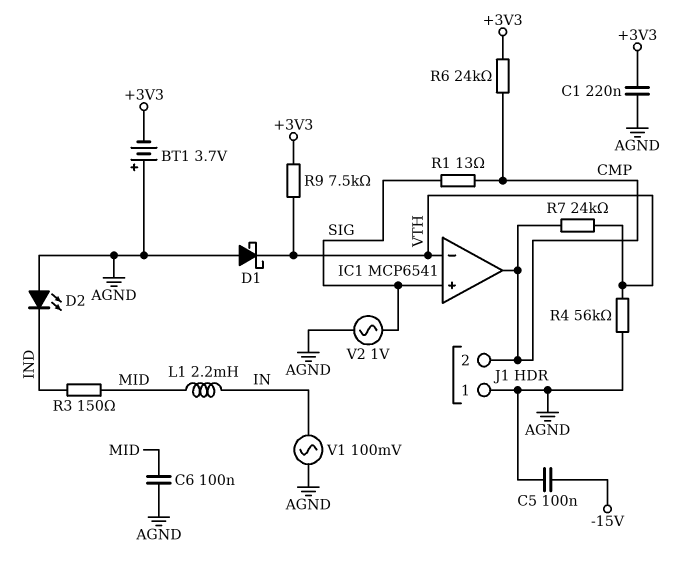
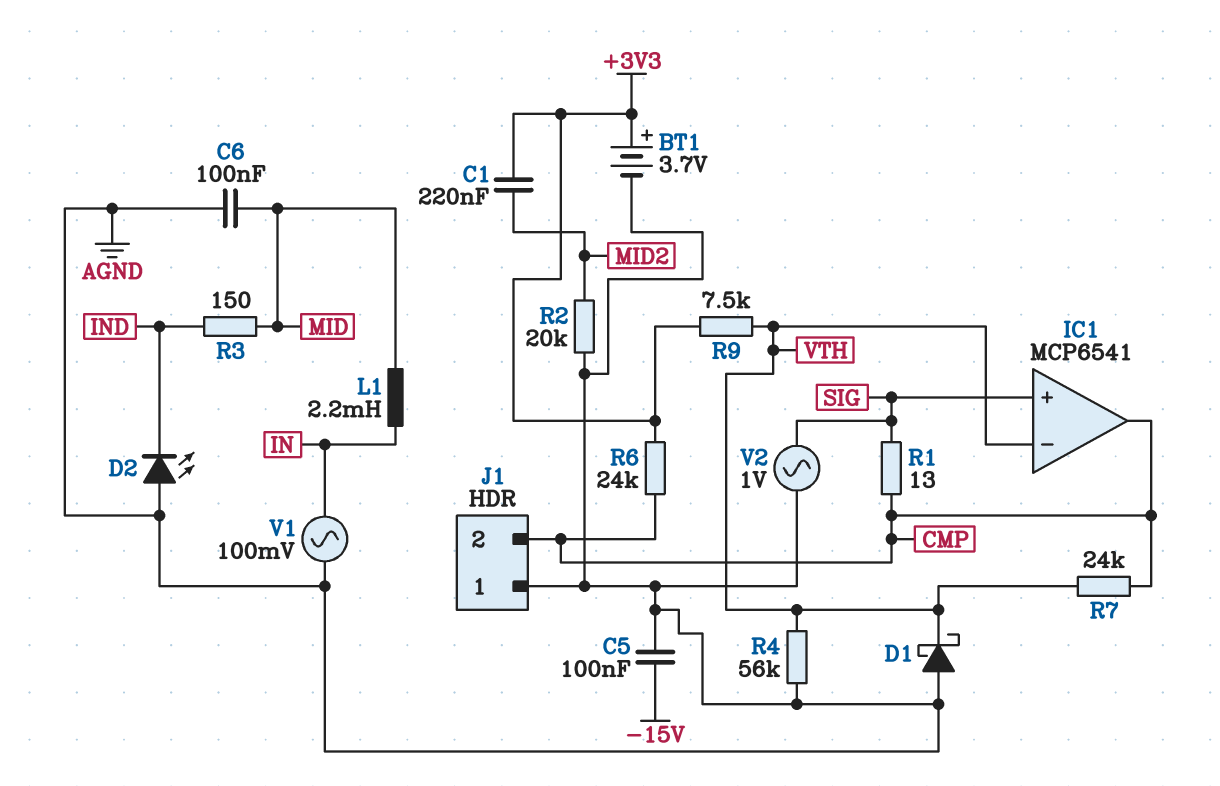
BT1: 3.7V (plus AGND, minus +3V3) -> 3.7V (plus +3V3, minus AGND)
C1: 220nF (+3V3, AGND) -> 220nF (+3V3, MID2)
R2: none -> 20k (AGND, MID2)

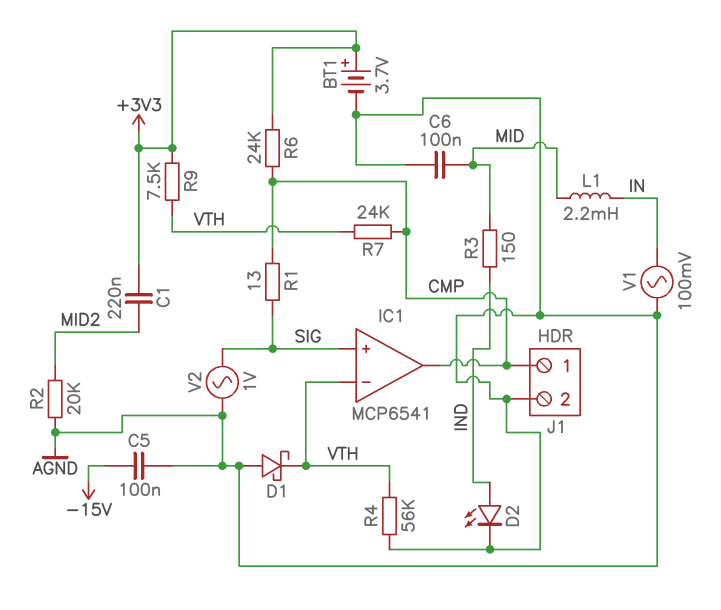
D2: LED (A AGND, K IND) -> LED (A IND, K AGND)
J1 pin 1: AGND -> CMP
J1 pin 2: CMP -> AGND

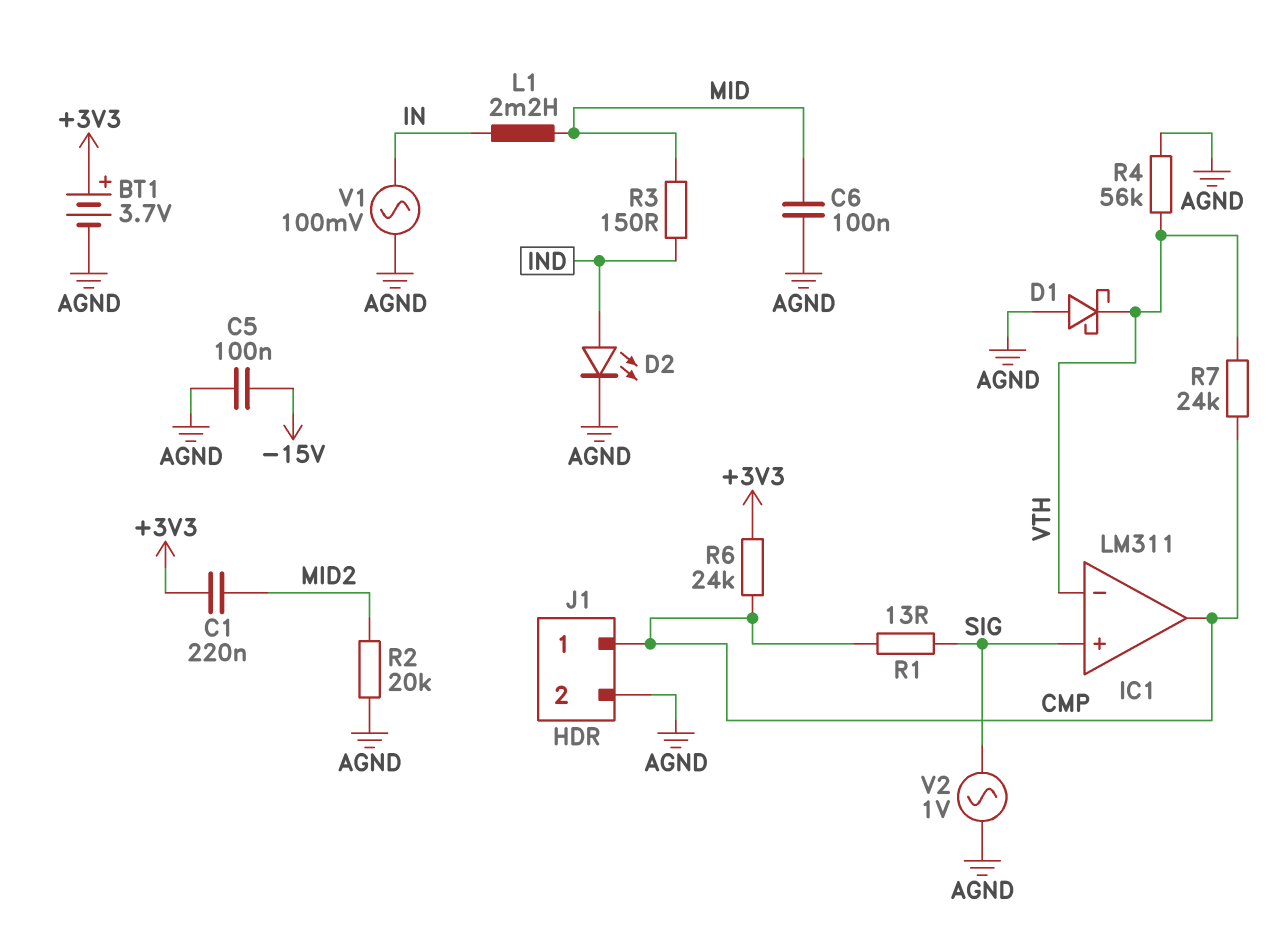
IC1: MCP6541 -> LM311
R9: 7.5k (+3V3, VTH) -> none

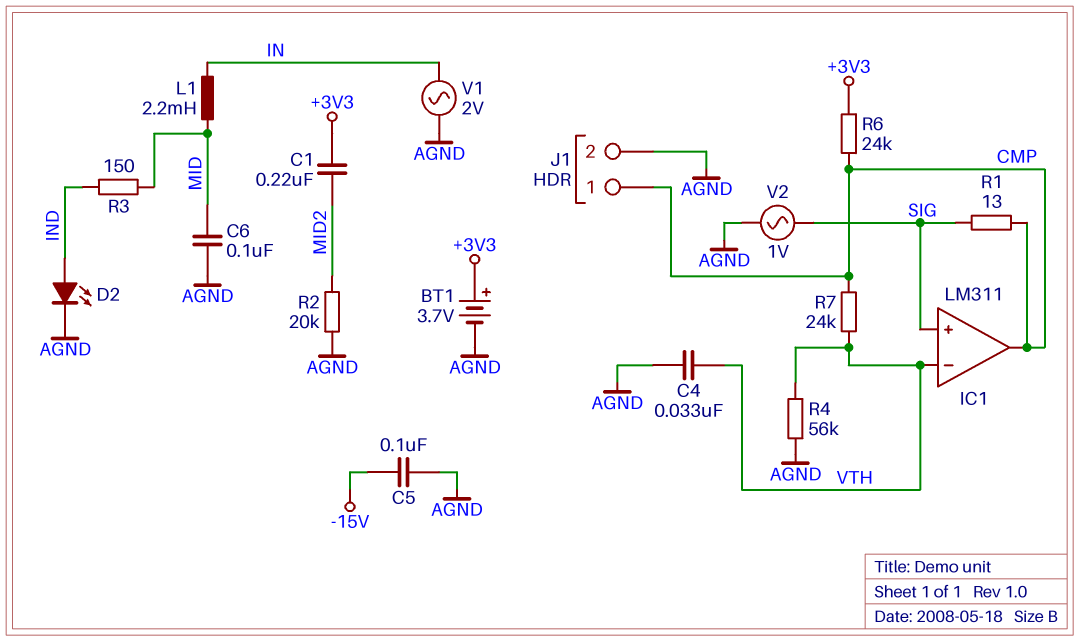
C4: none -> 33nF (AGND, VTH)
D1: schottky (A AGND, K VTH) -> none
V1: AC 100mV (AGND, IN) -> AC 2V (AGND, IN)

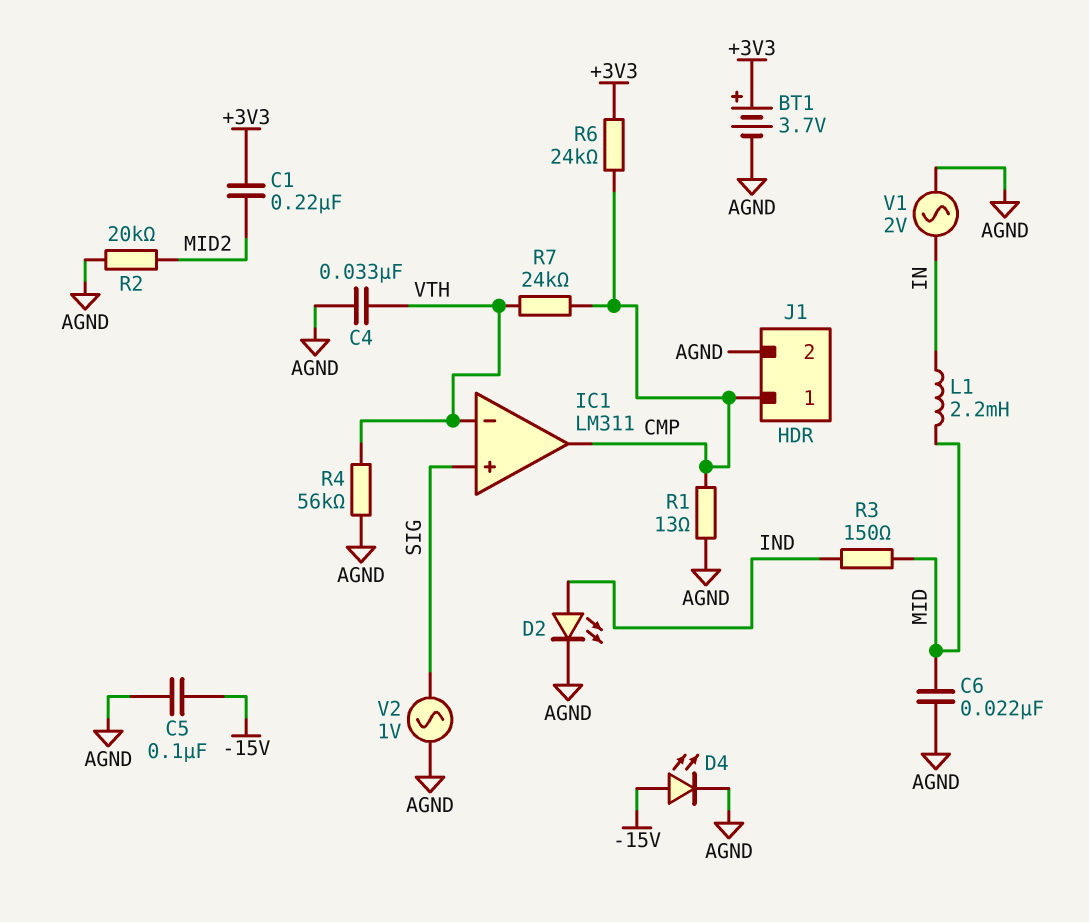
C6: 100nF (AGND, MID) -> 22nF (AGND, MID)
D4: none -> LED (A -15V, K AGND)
R1: 13 (CMP, SIG) -> 13 (AGND, CMP)

